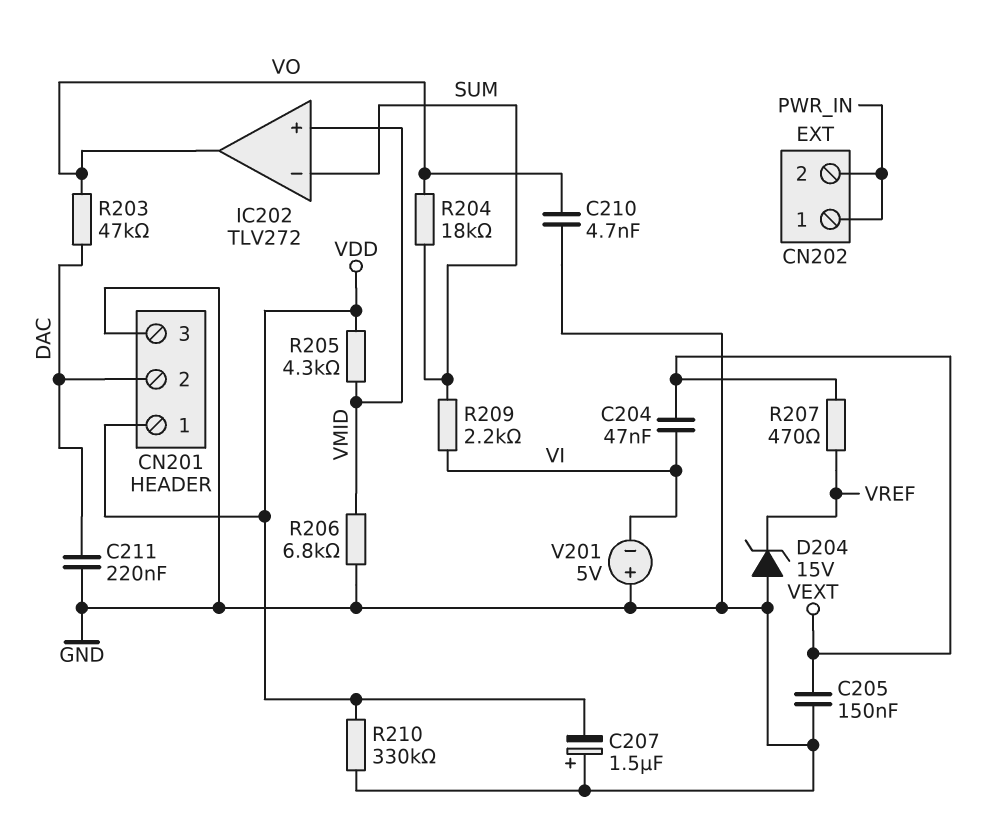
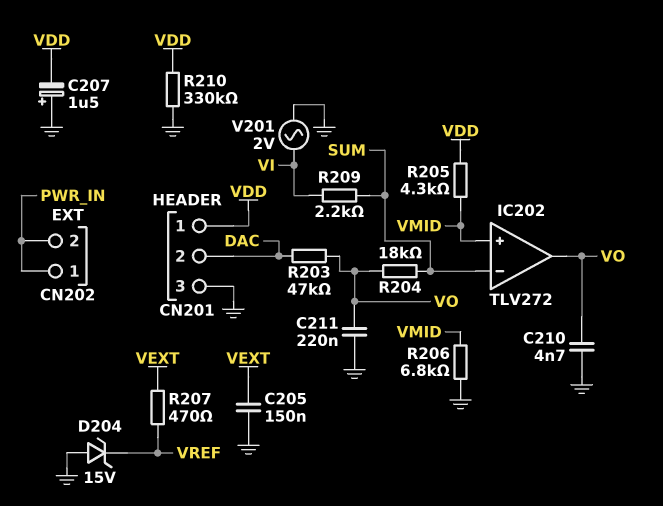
C204: 47nF (VEXT, VI) -> none
C211: 220nF (DAC, GND) -> 220nF (GND, VO)
V201: 5V (plus GND, minus VI) -> AC 2V (GND, VI)

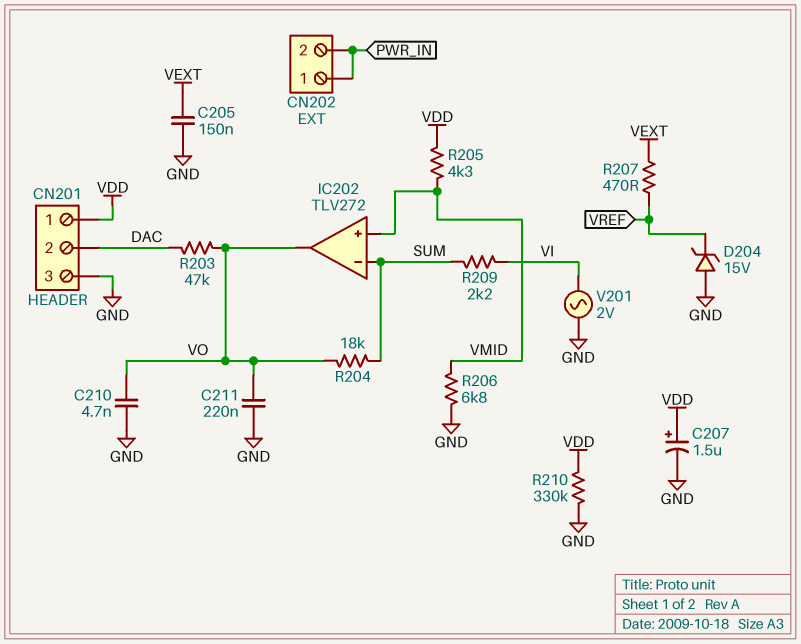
C207: 1.5uF (plus GND, minus VDD) -> 1.5uF (plus VDD, minus GND)

